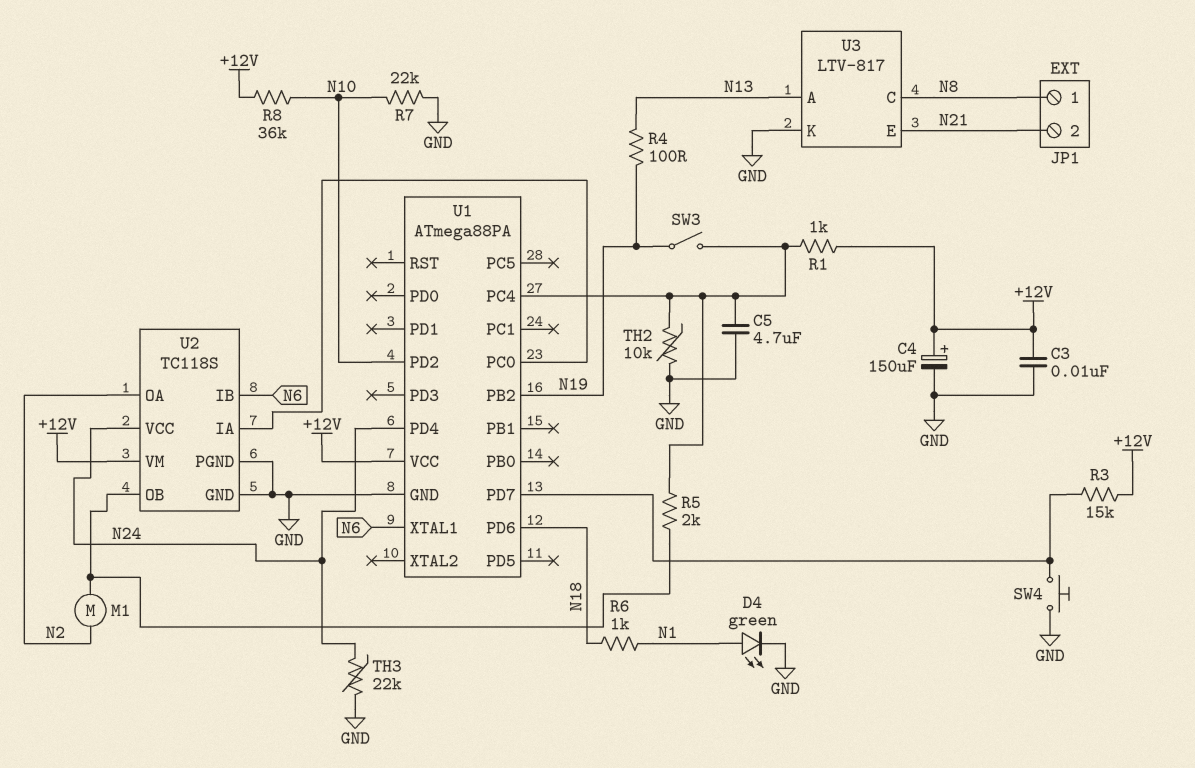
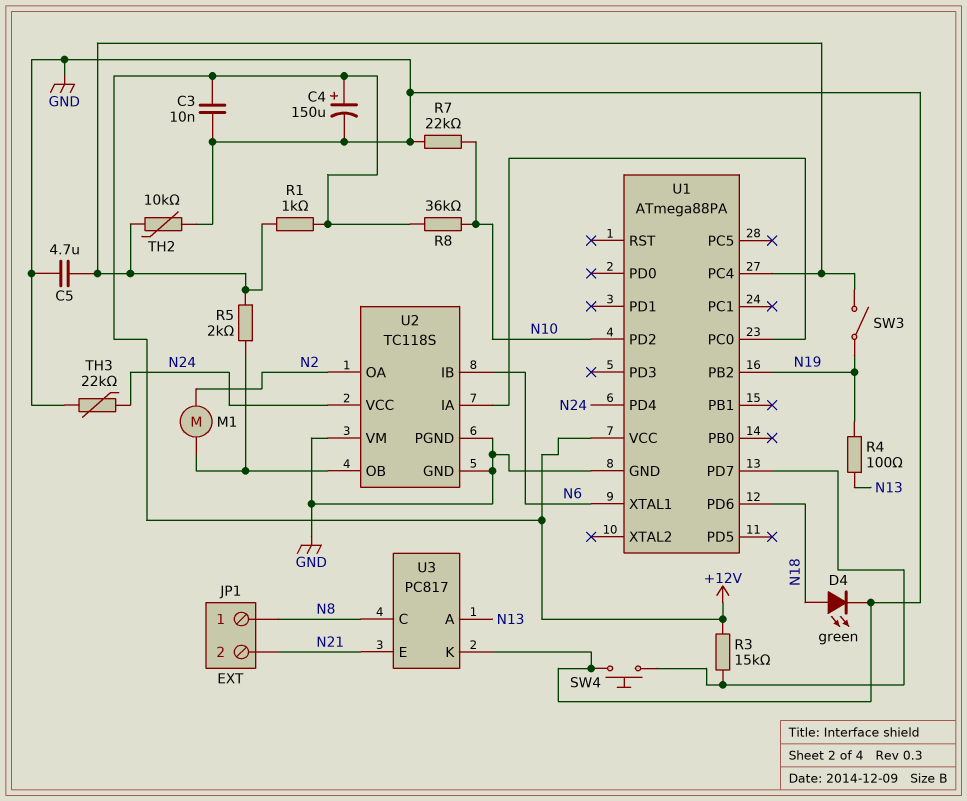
D4: LED green (A N1, K GND) -> LED green (A N18, K GND)
R6: 1k (N1, N18) -> none
U2 pin VM: +12V -> GND
U3: LTV-817 -> PC817

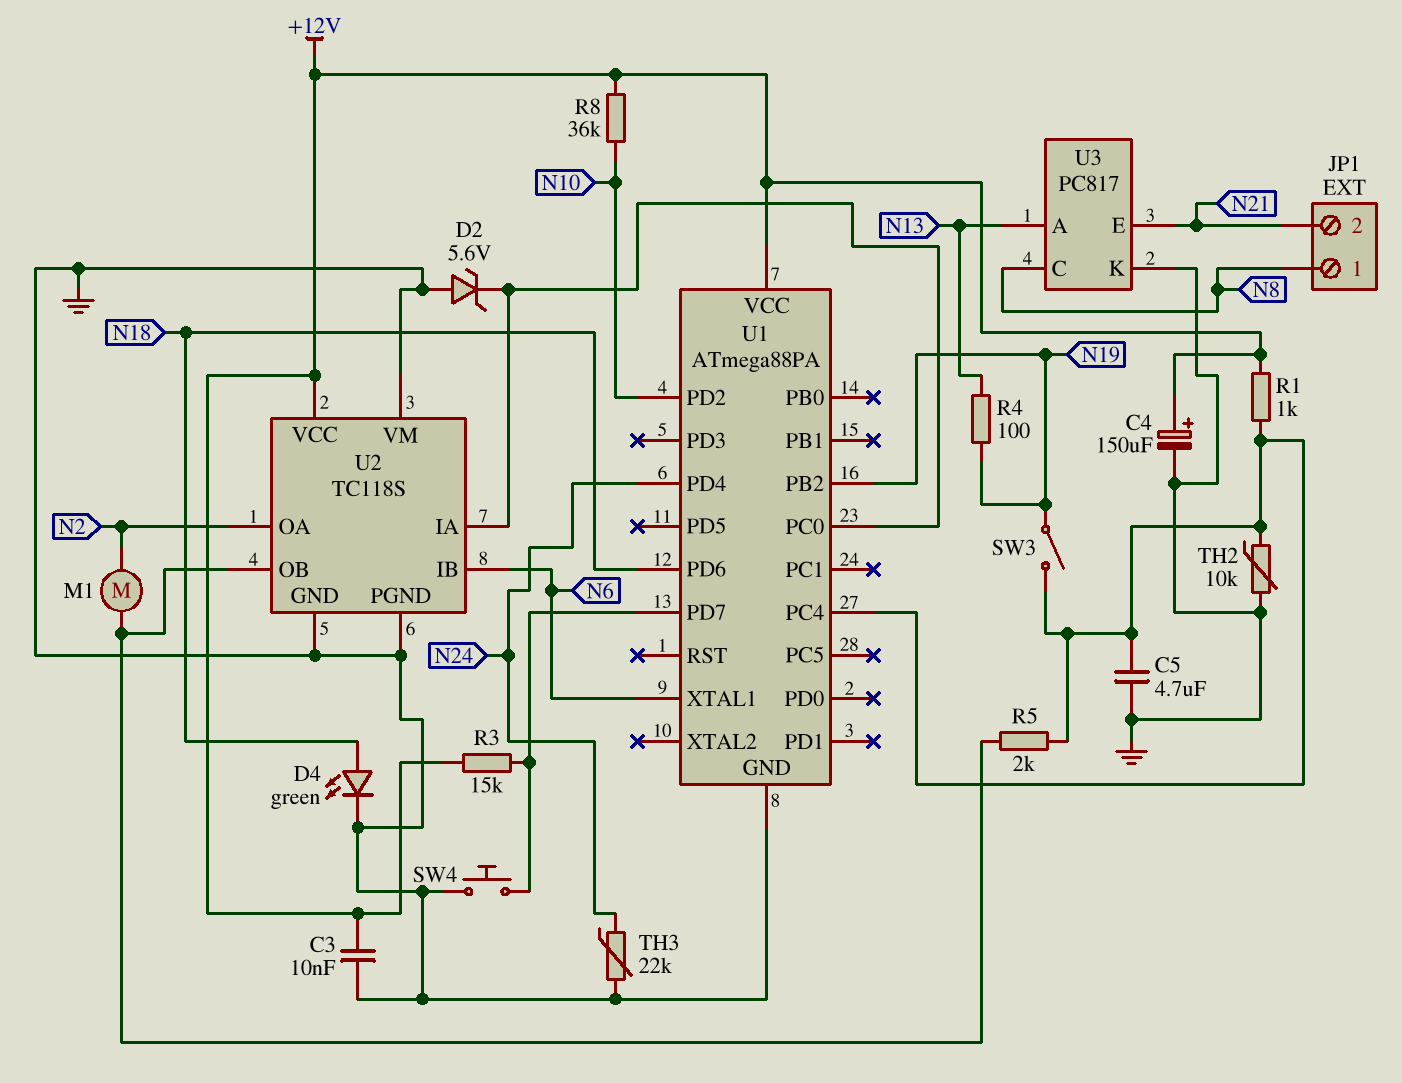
D2: none -> zener 5.6V (A GND, K U1/PC0)
R7: 22k (GND, N10) -> none
U2 pin VCC: N24 -> +12V

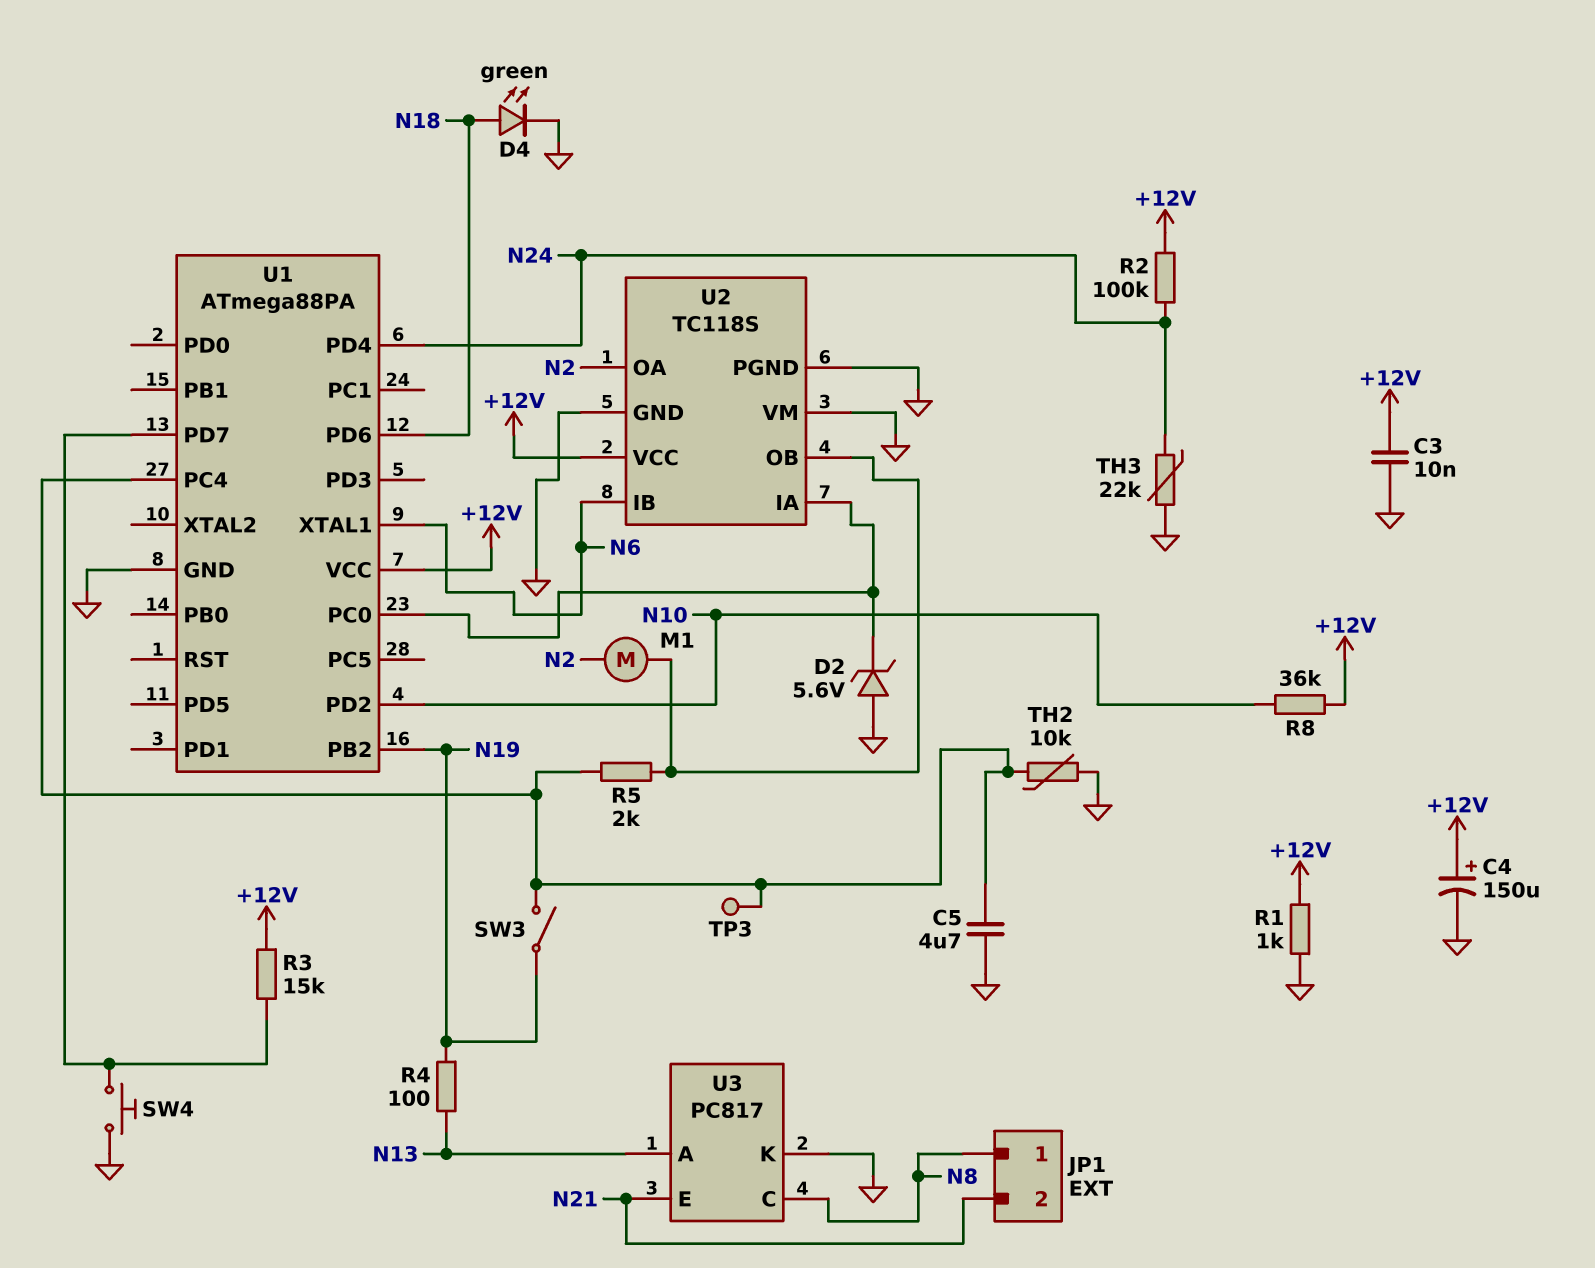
R1: 1k (+12V, U1/PC4) -> 1k (+12V, GND)
R2: none -> 100k (+12V, N24)
TP3: none -> test point (U1/PC4)

